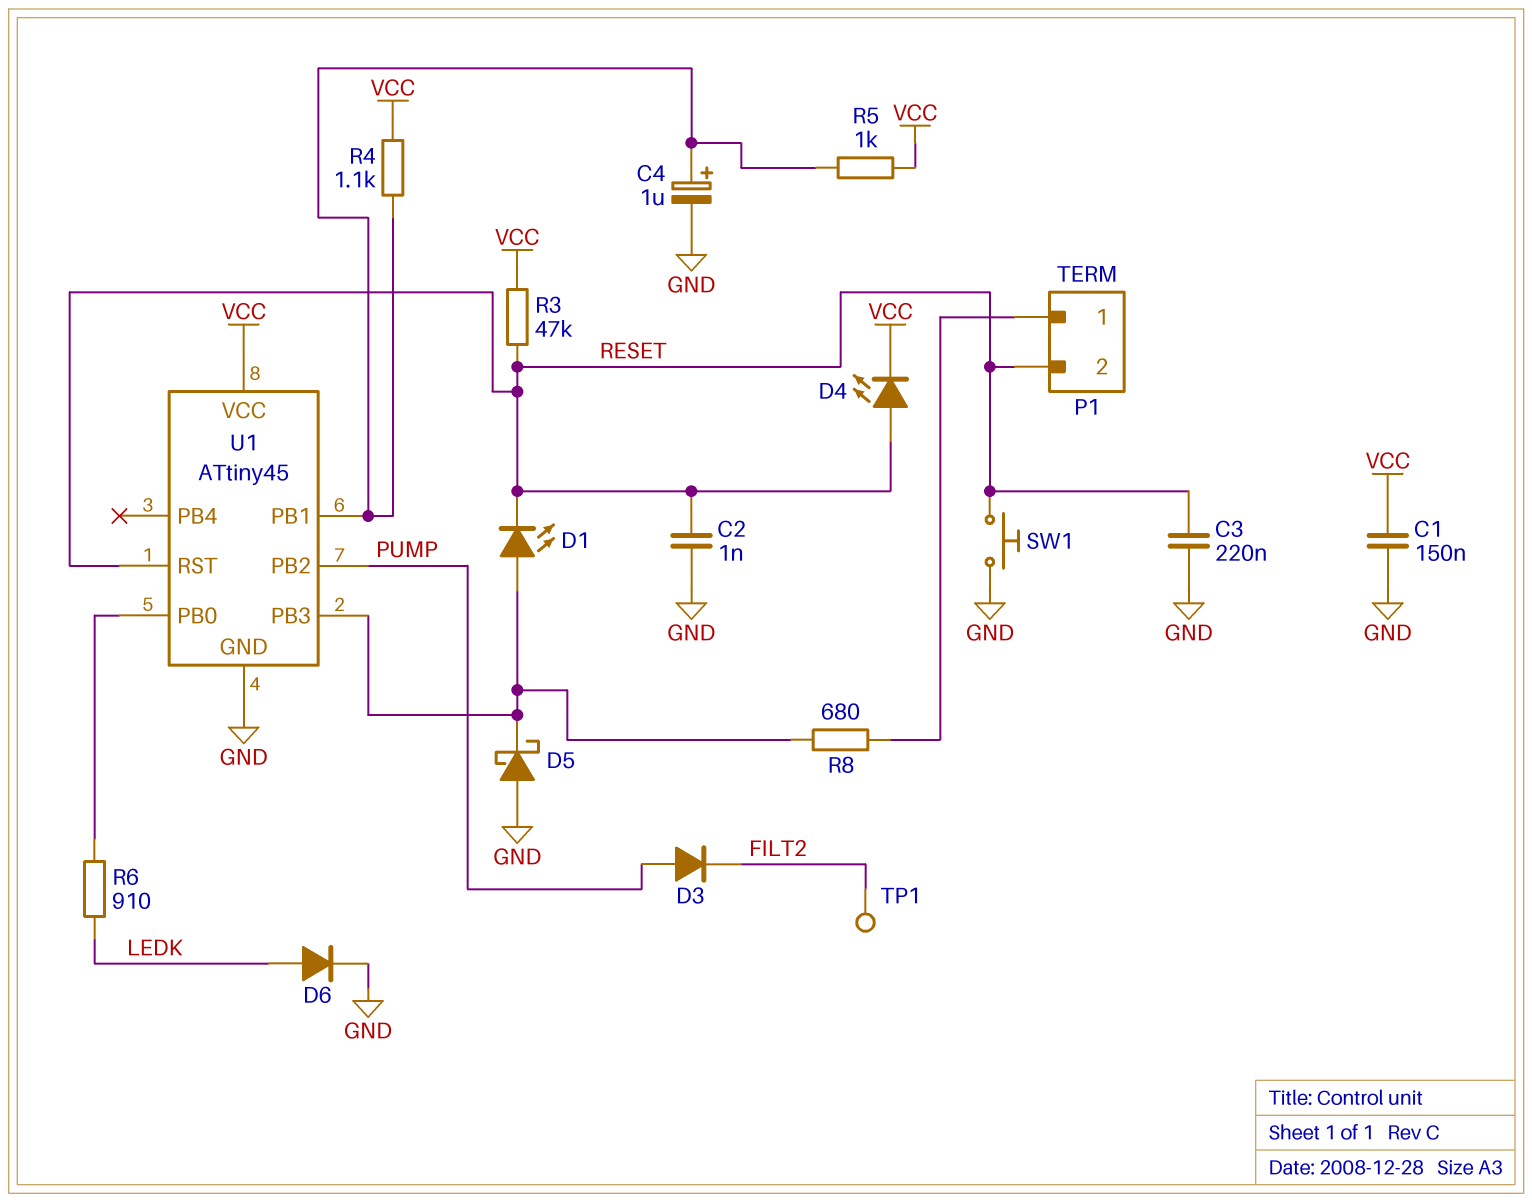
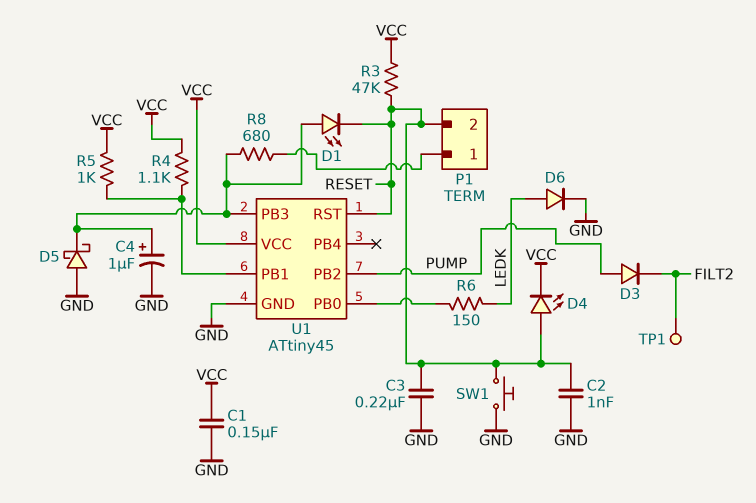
C4: 1uF (plus U1/PB1, minus GND) -> 1uF (plus U1/PB3, minus GND)
R6: 910 (LEDK, U1/PB0) -> 150 (LEDK, U1/PB0)

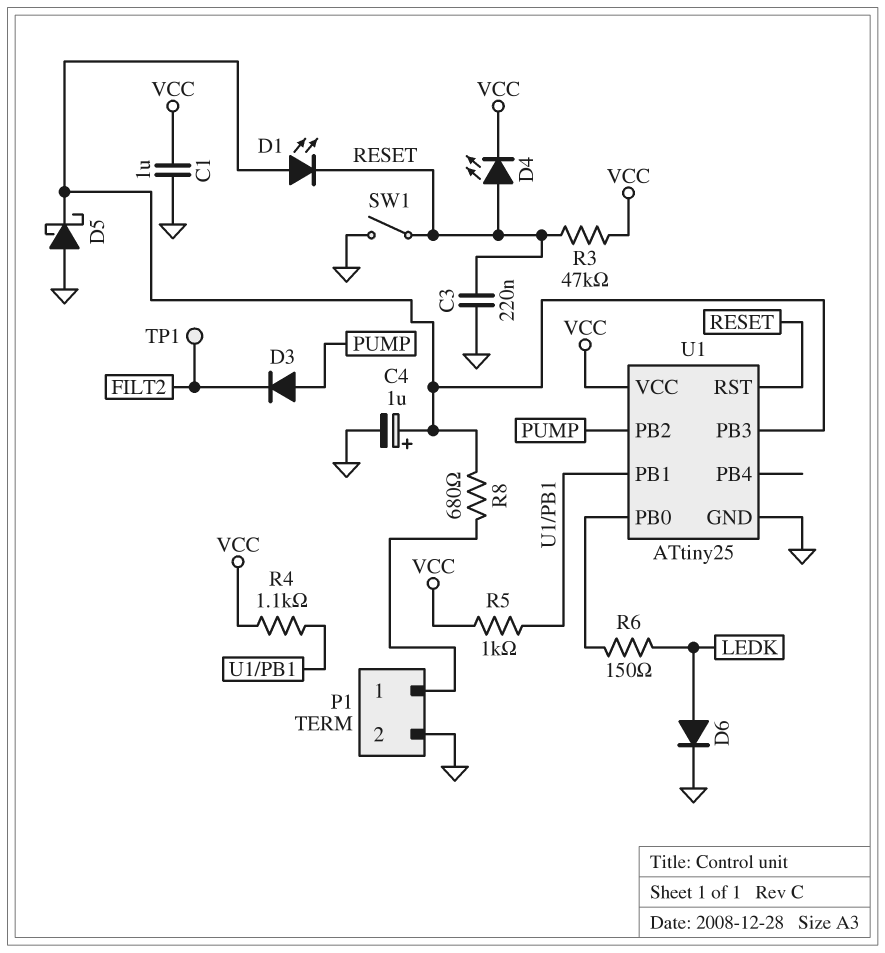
C1: 150nF (GND, VCC) -> 1uF (GND, VCC)
C2: 1nF (GND, RESET) -> none
P1 pin 2: RESET -> GND
SW1: button (GND, RESET) -> switch (GND, RESET)
U1: ATtiny45 -> ATtiny25

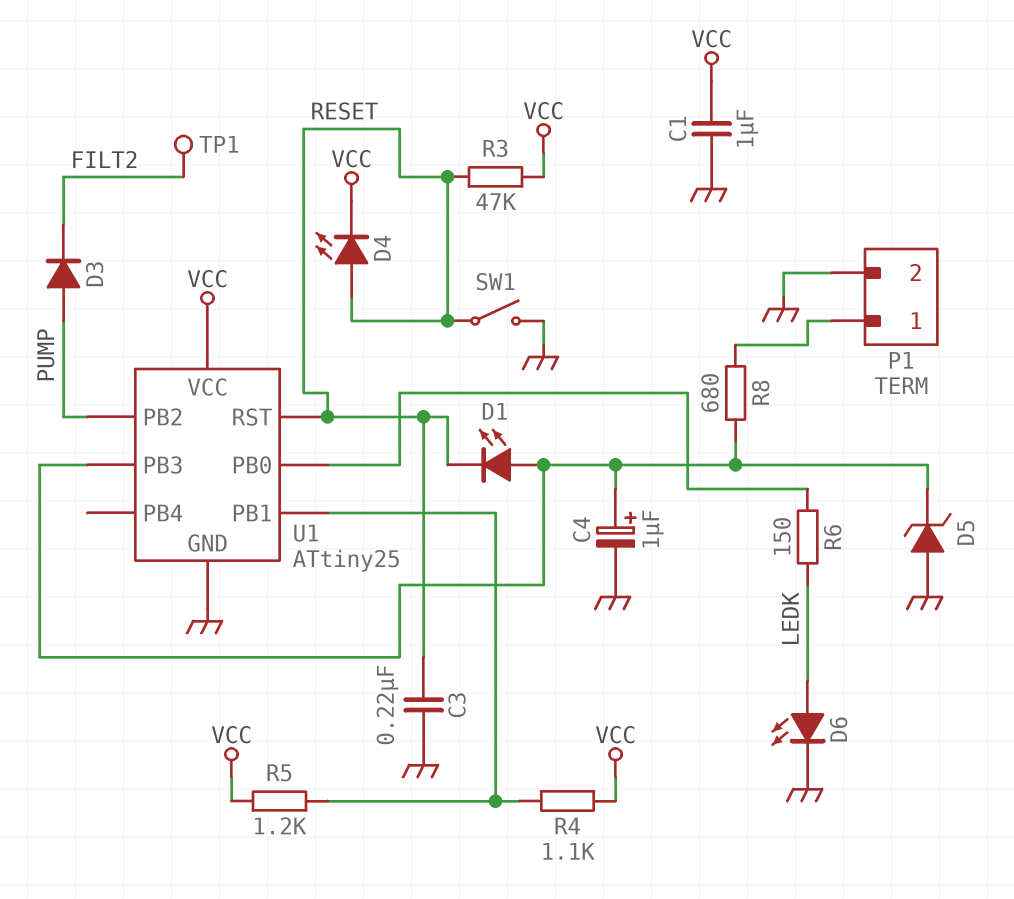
D5: schottky (A GND, K U1/PB3) -> zener (A GND, K U1/PB3)
D6: diode (A LEDK, K GND) -> LED (A LEDK, K GND)
R5: 1k (U1/PB1, VCC) -> 1.2k (U1/PB1, VCC)

